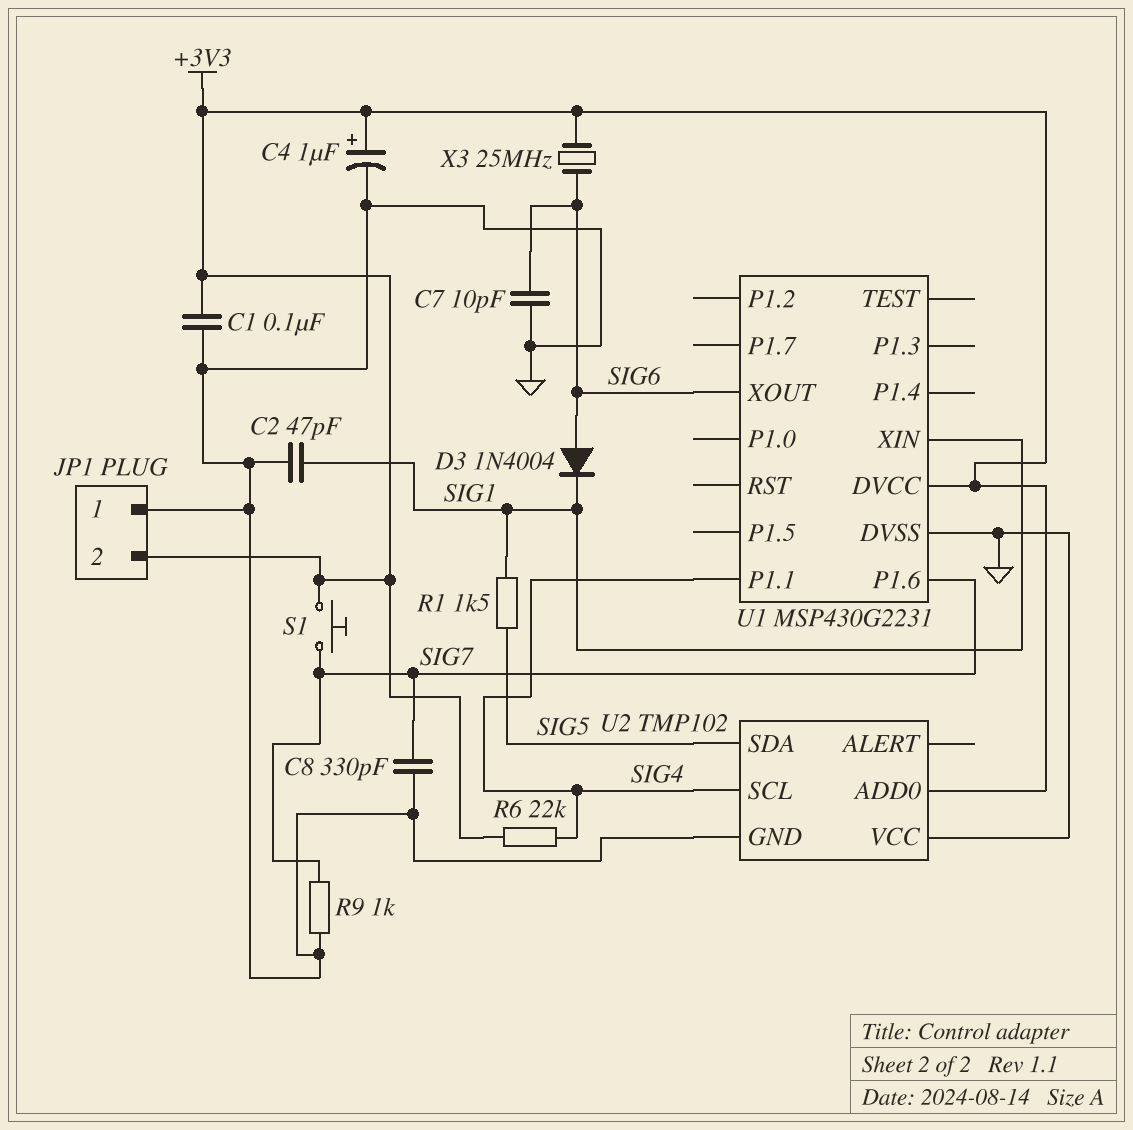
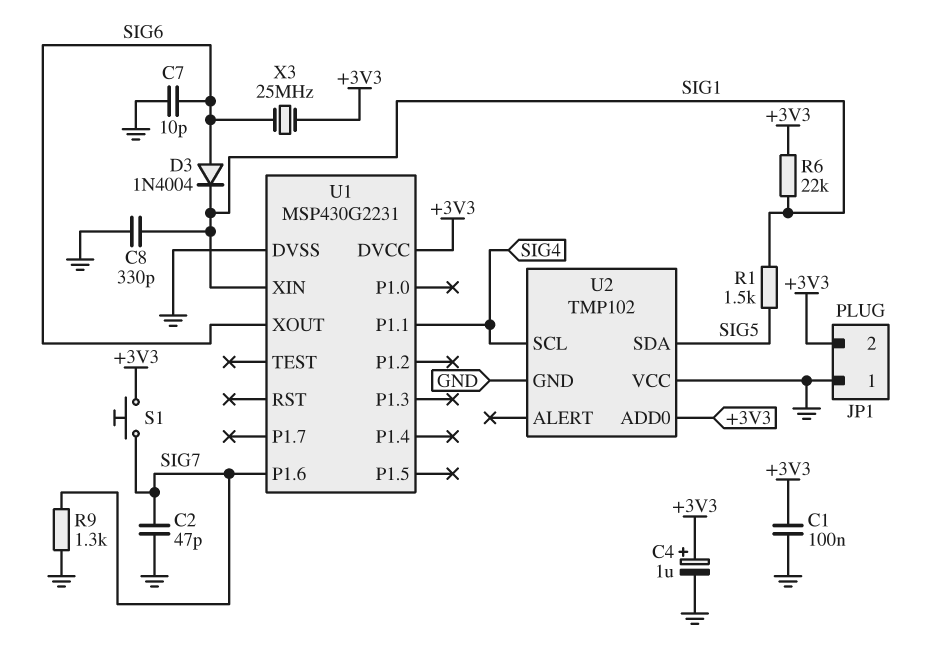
C2: 47pF (GND, SIG1) -> 47pF (GND, SIG7)
C8: 330pF (GND, SIG7) -> 330pF (GND, SIG1)
R6: 22k (+3V3, SIG4) -> 22k (+3V3, SIG1)
R9: 1k (GND, SIG7) -> 1.3k (GND, SIG7)

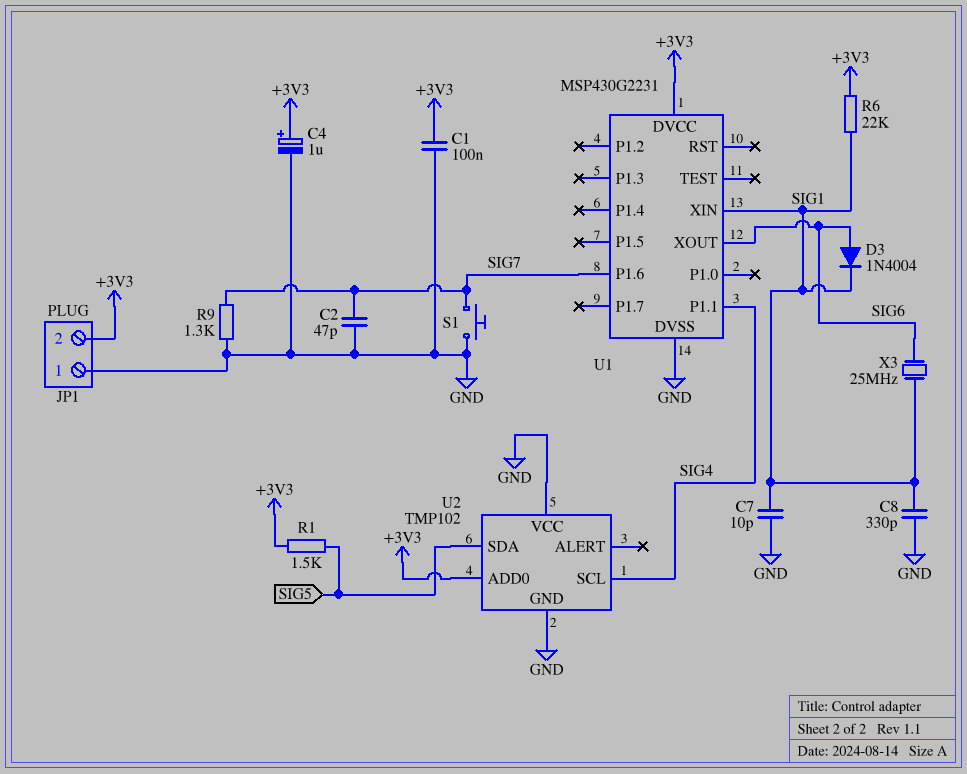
C7: 10pF (GND, SIG6) -> 10pF (GND, SIG1)
R1: 1.5k (SIG1, SIG5) -> 1.5k (+3V3, SIG5)
S1: button (+3V3, SIG7) -> button (GND, SIG7)
X3: 25MHz (+3V3, SIG6) -> 25MHz (SIG1, SIG6)

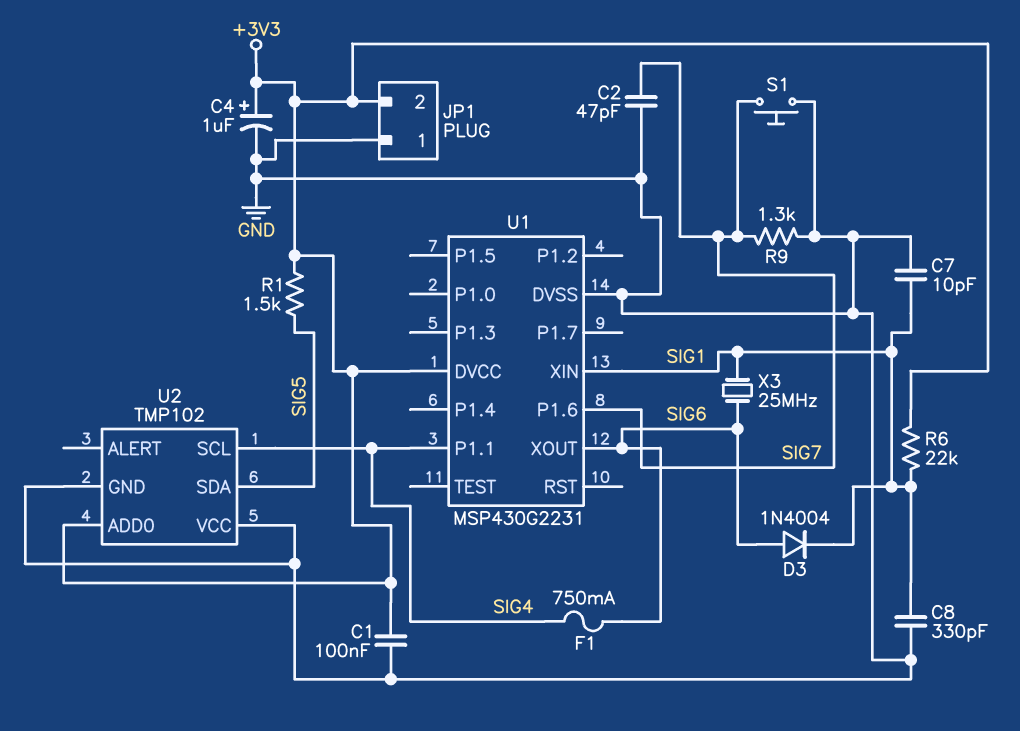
F1: none -> 750mA (SIG4, SIG6)

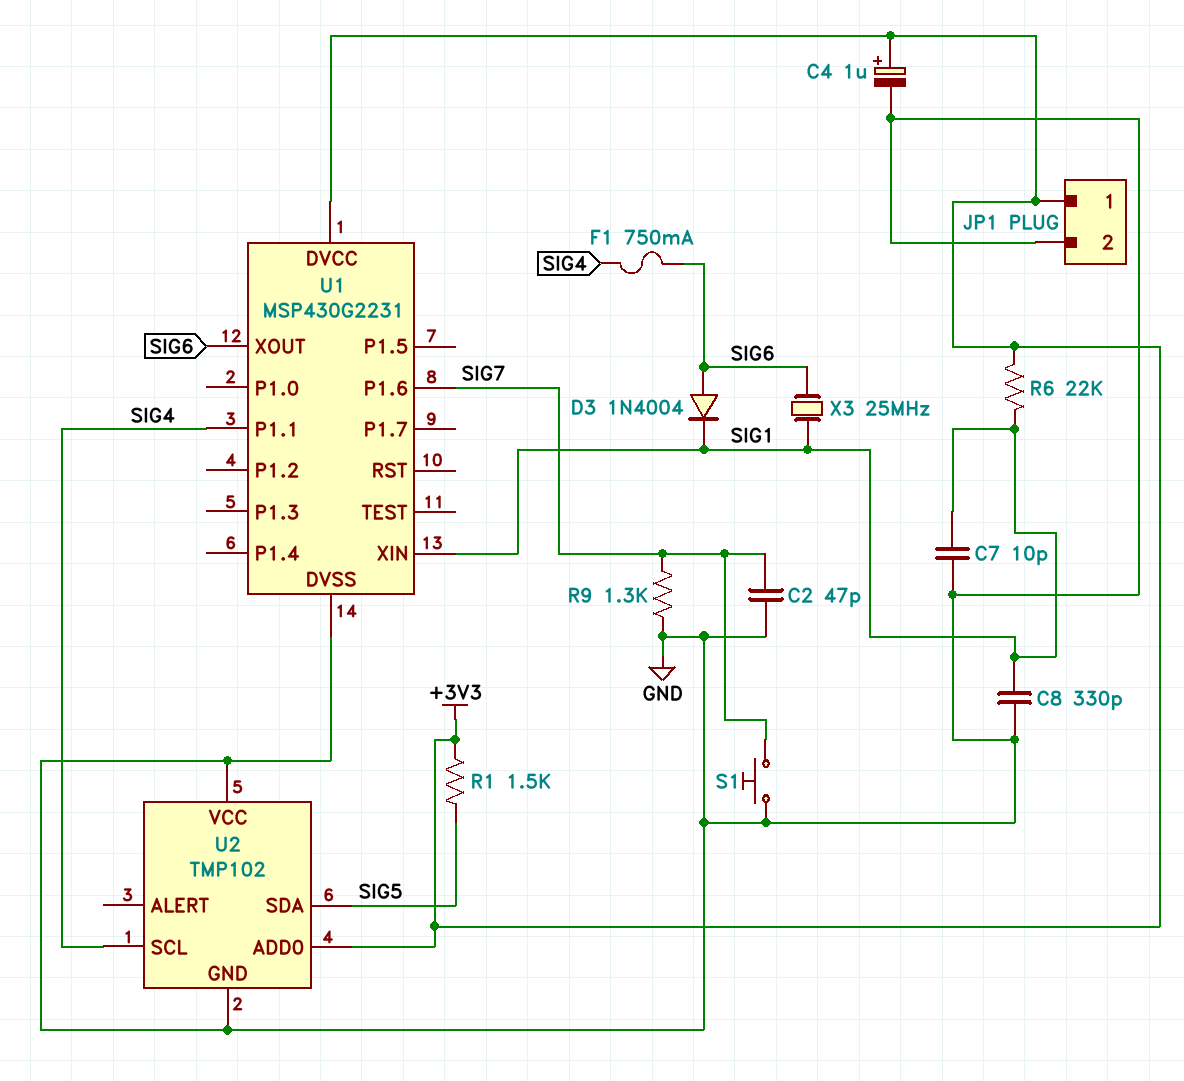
C1: 100nF (+3V3, GND) -> none
JP1 pin 1: GND -> +3V3
JP1 pin 2: +3V3 -> GND

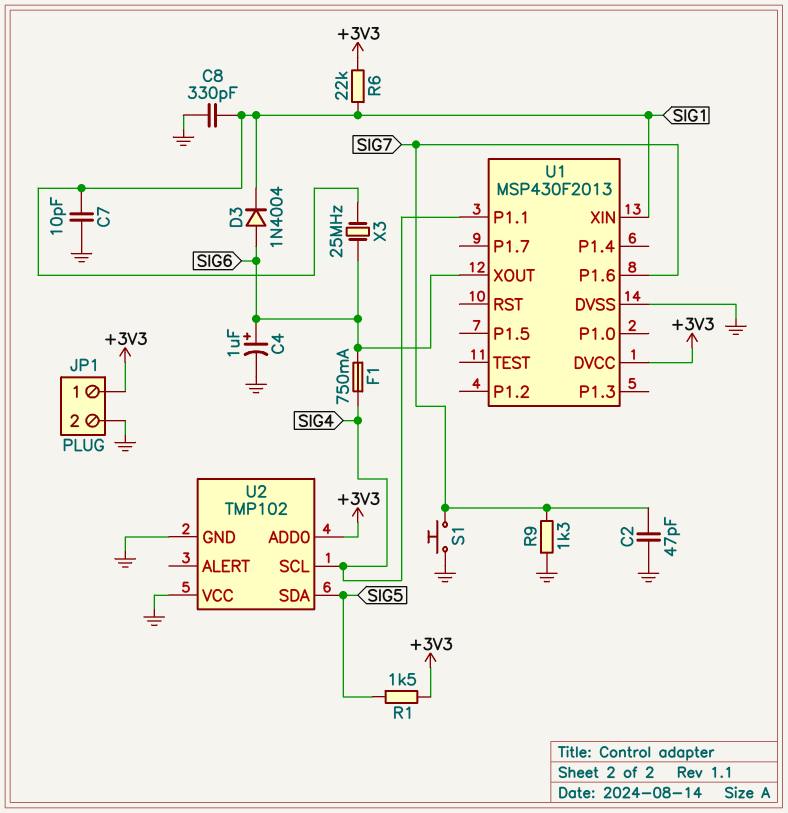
C4: 1uF (plus +3V3, minus GND) -> 1uF (plus SIG6, minus GND)
U1: MSP430G2231 -> MSP430F2013

